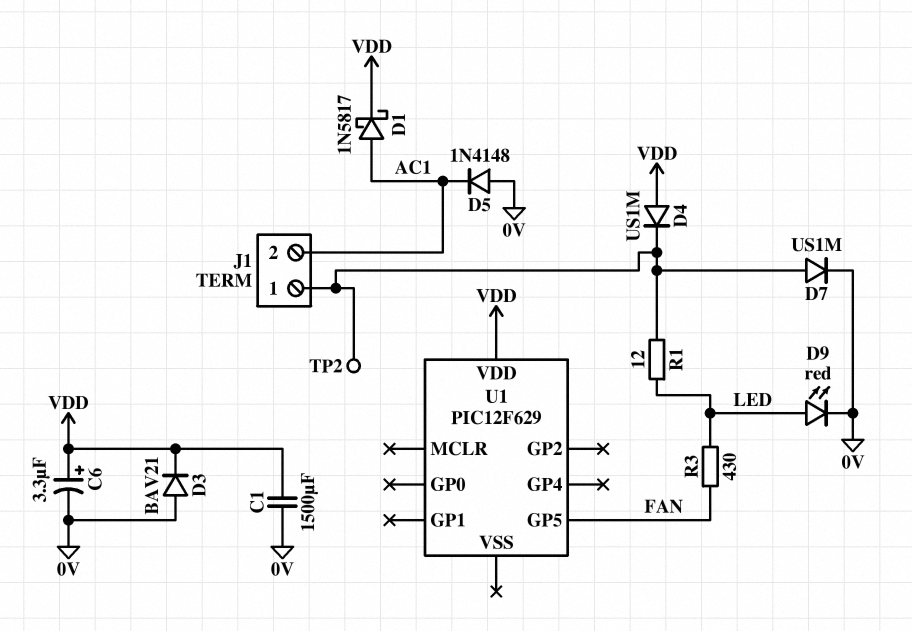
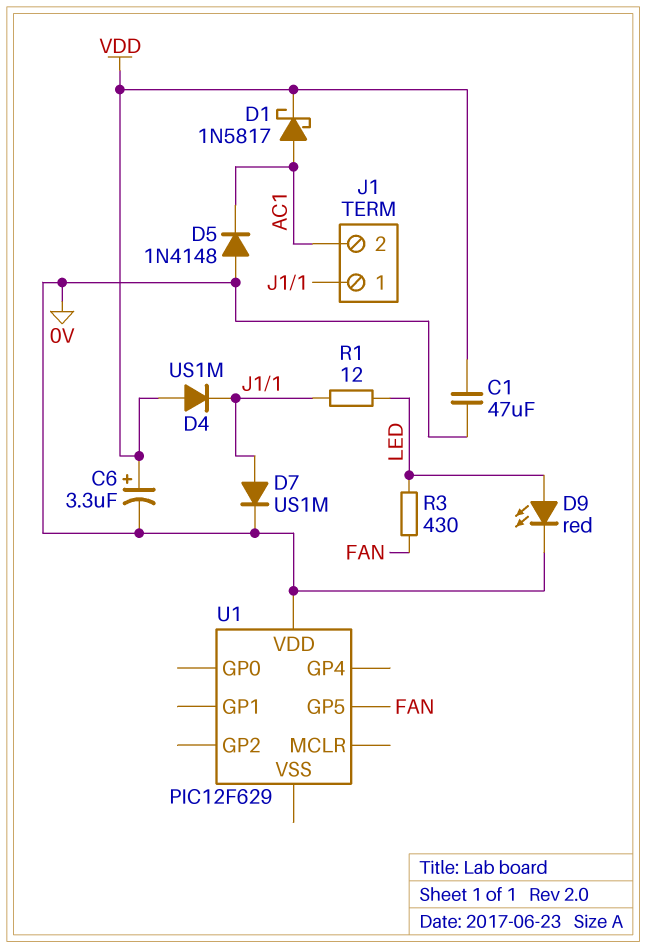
C1: 1500uF (0V, VDD) -> 47uF (0V, VDD)
D3: diode BAV21 (A 0V, K VDD) -> none
TP2: test point (J1/1) -> none
U1 pin VDD: VDD -> 0V

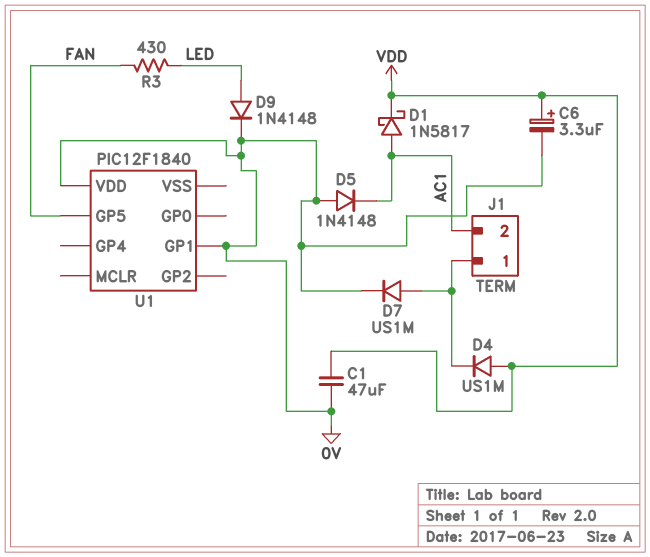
D9: LED red (A LED, K 0V) -> diode 1N4148 (A LED, K 0V)
R1: 12 (J1/1, LED) -> none
U1: PIC12F629 -> PIC12F1840
U1 pin GP1: none -> 0V

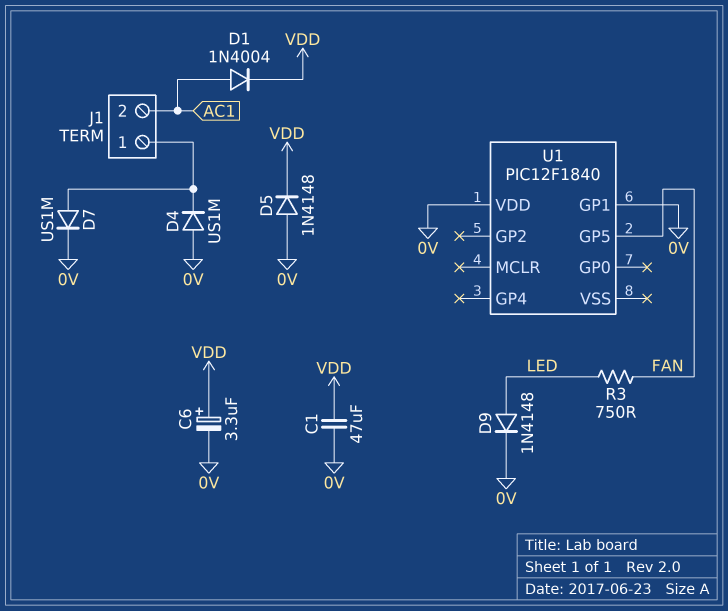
D1: schottky 1N5817 (A AC1, K VDD) -> diode 1N4004 (A AC1, K VDD)
D4: diode US1M (A VDD, K J1/1) -> diode US1M (A 0V, K J1/1)
D5: diode 1N4148 (A 0V, K AC1) -> diode 1N4148 (A 0V, K VDD)
R3: 430 (FAN, LED) -> 750 (FAN, LED)

